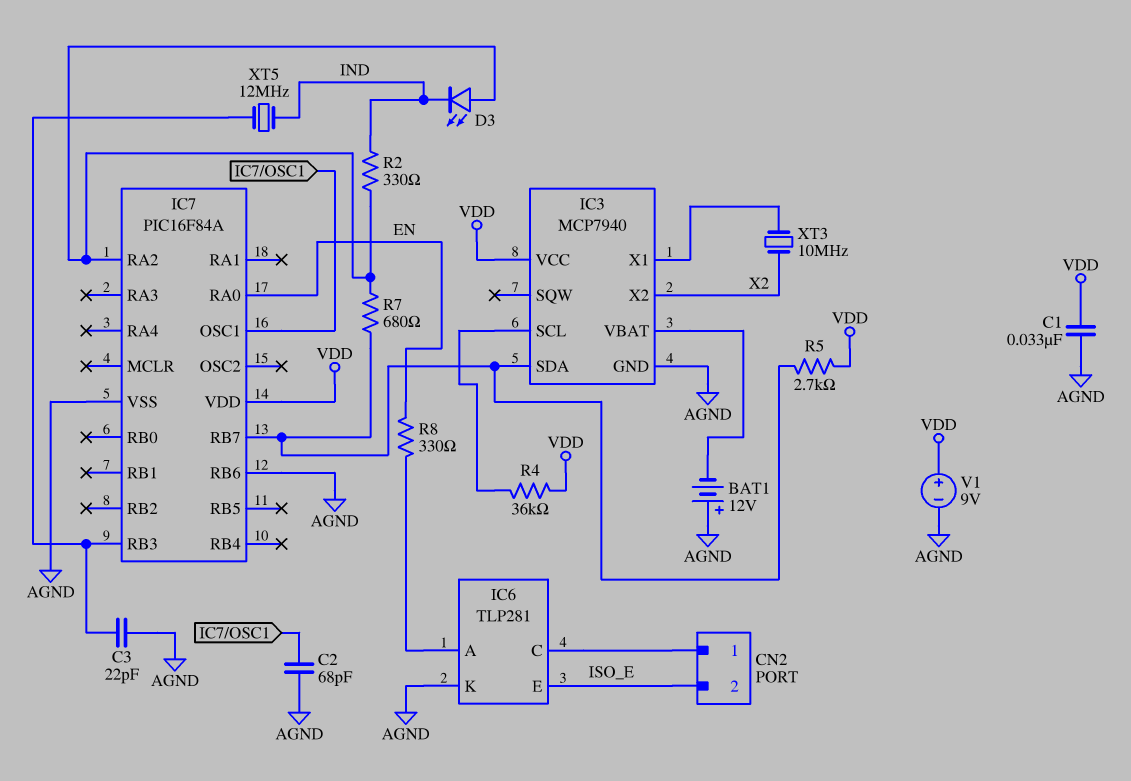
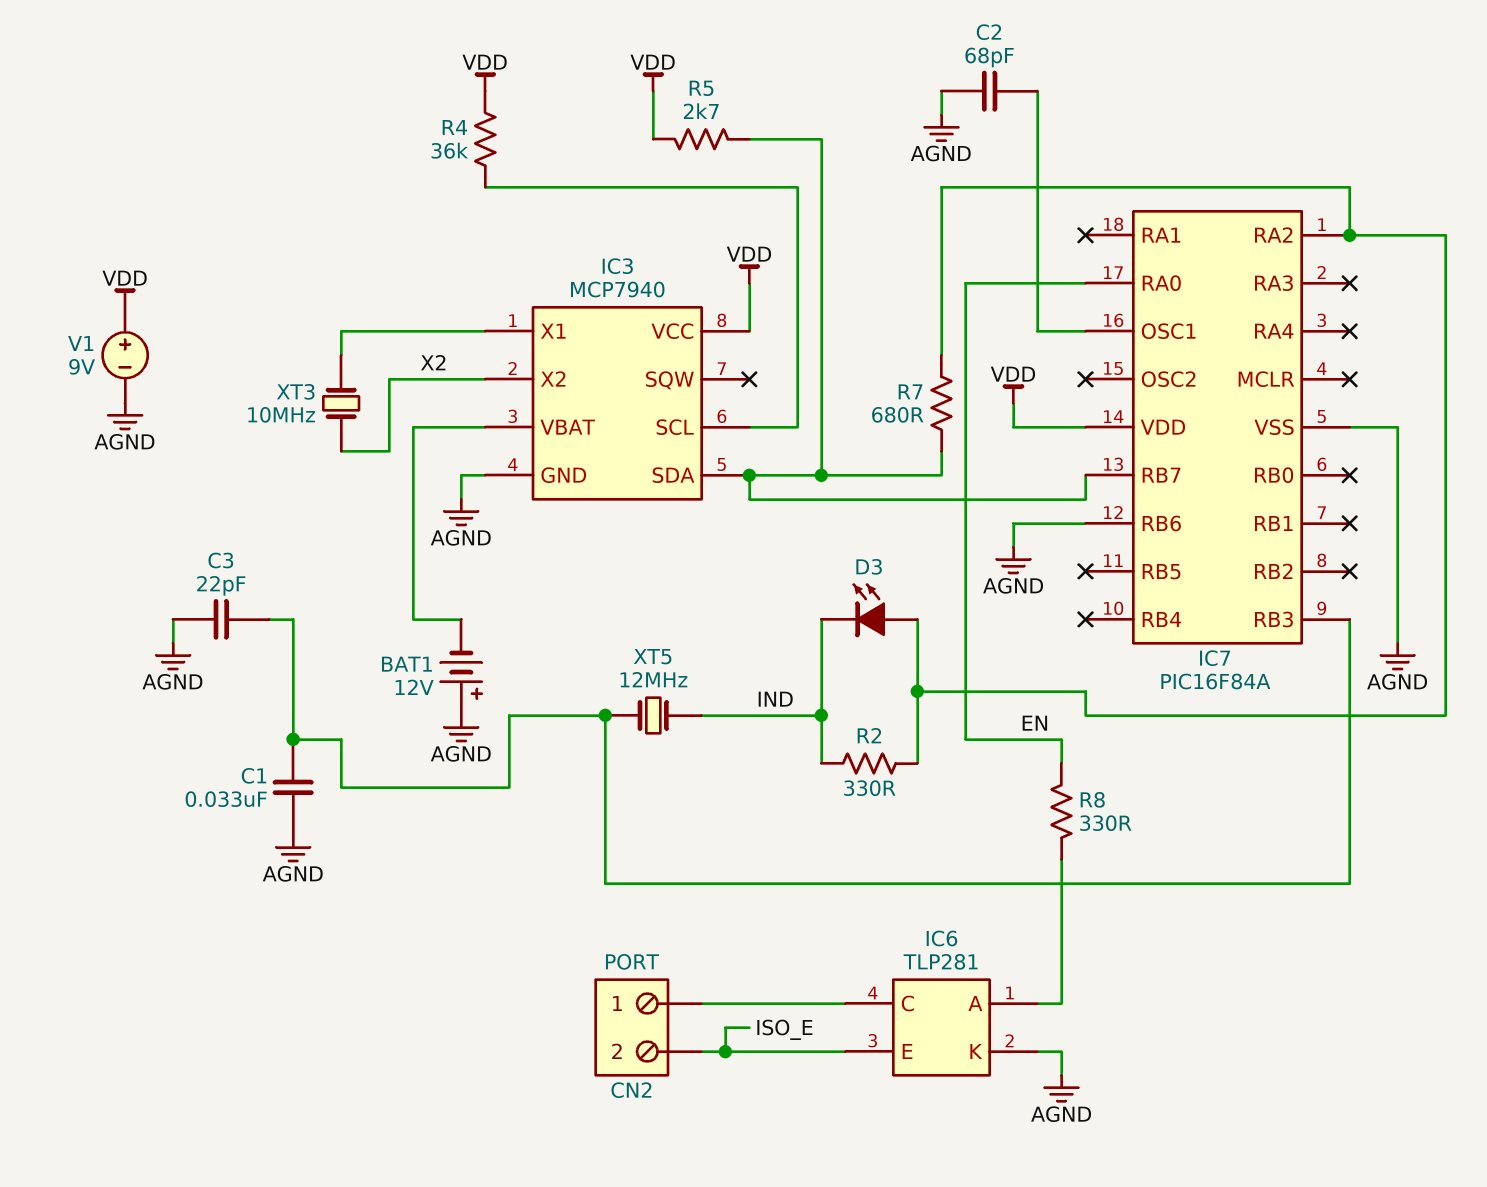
C1: 33nF (AGND, VDD) -> 33nF (AGND, IC7/RB3)

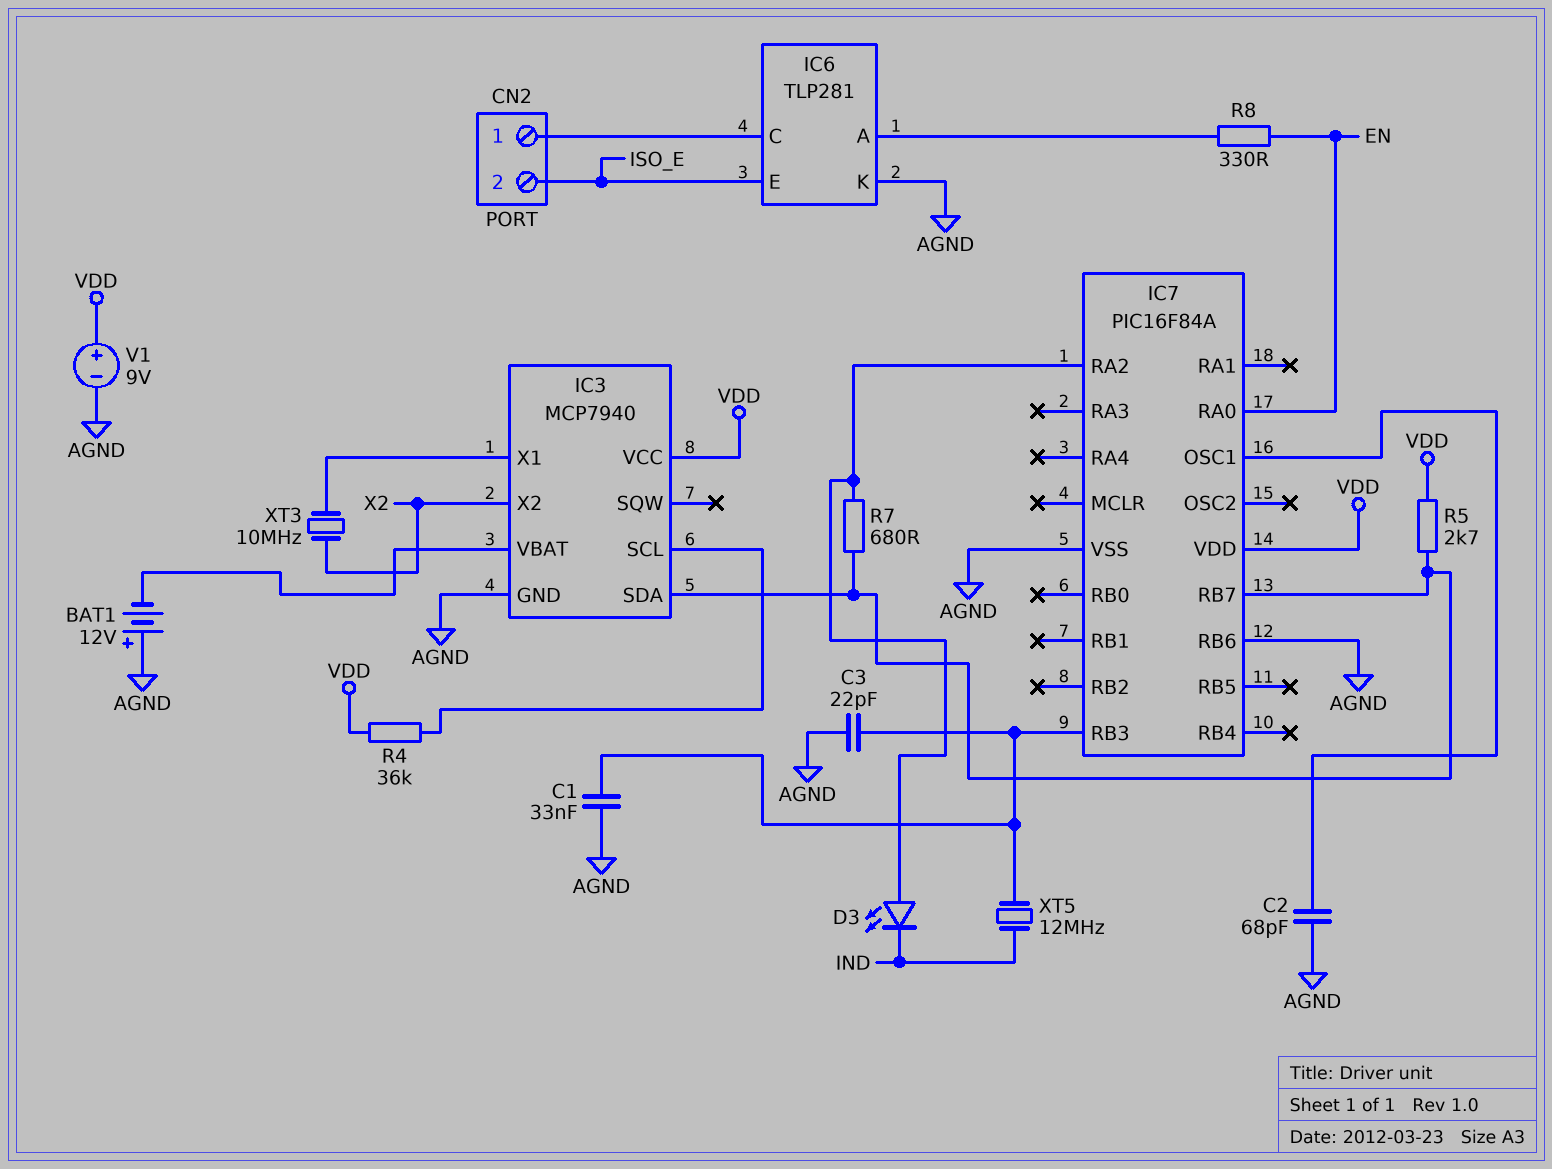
R2: 330 (IC7/RA2, IND) -> none

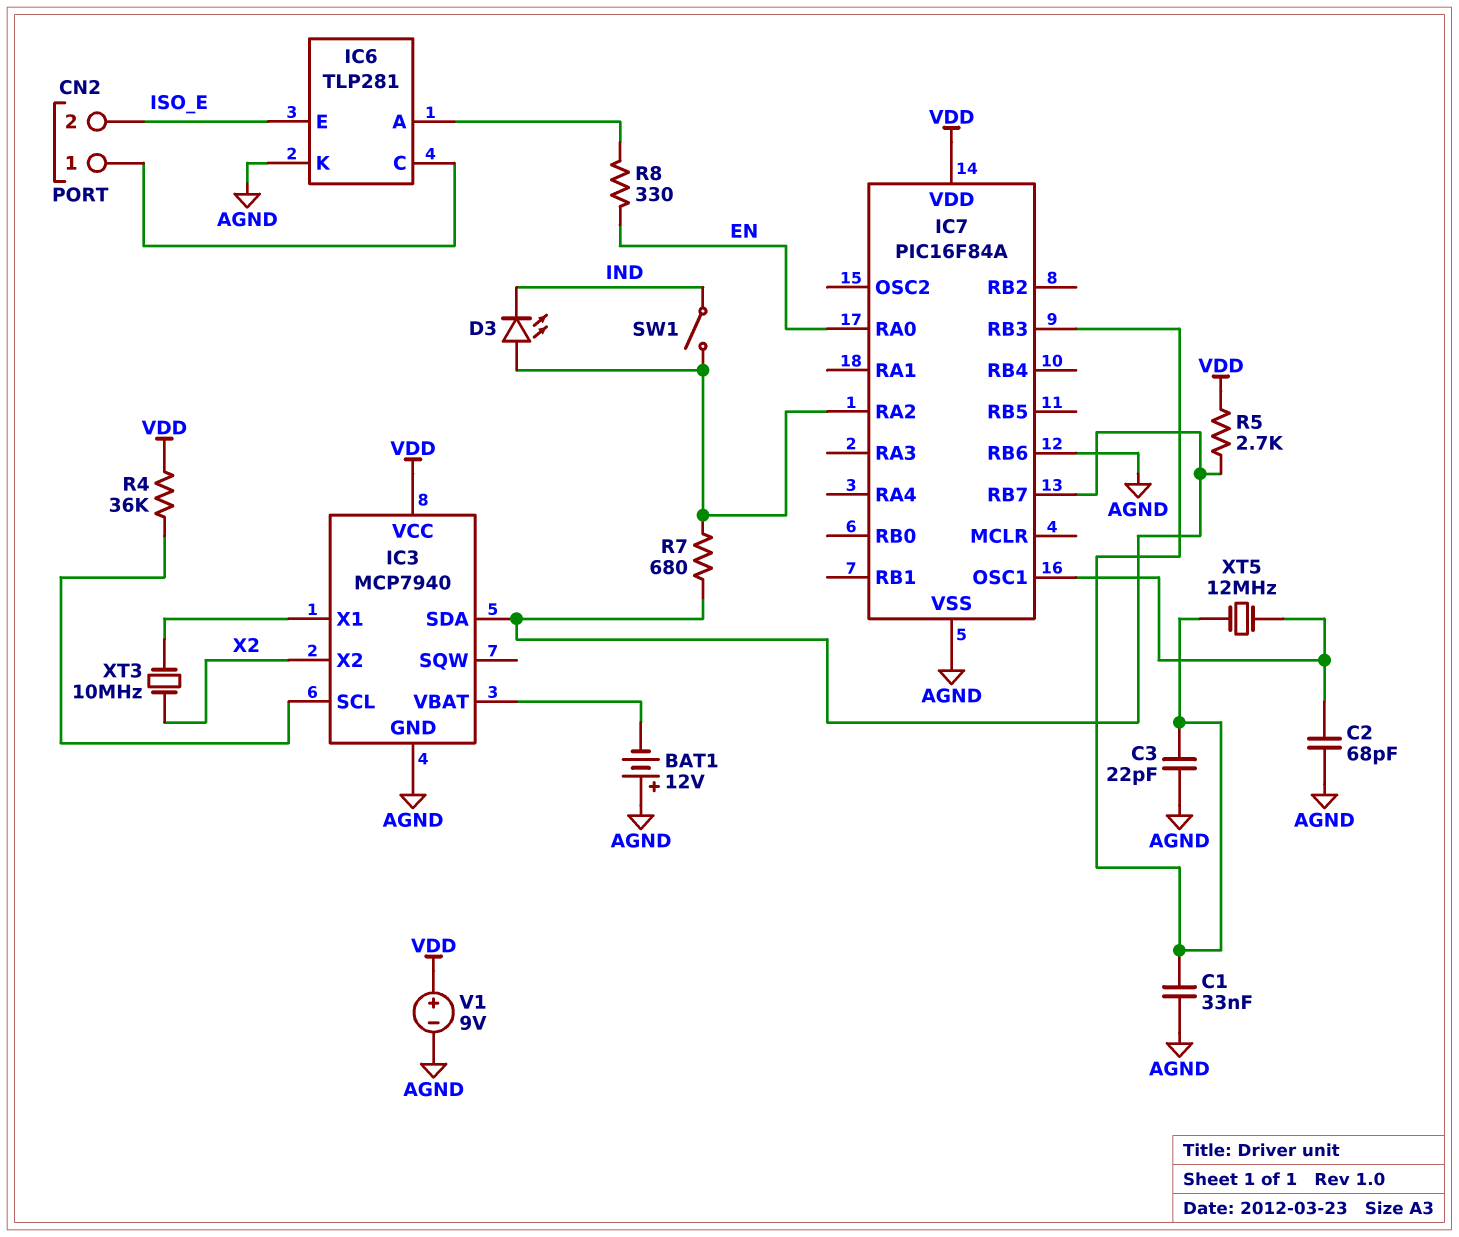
SW1: none -> switch (IC7/RA2, IND)
XT5: 12MHz (IC7/RB3, IND) -> 12MHz (IC7/OSC1, IC7/RB3)

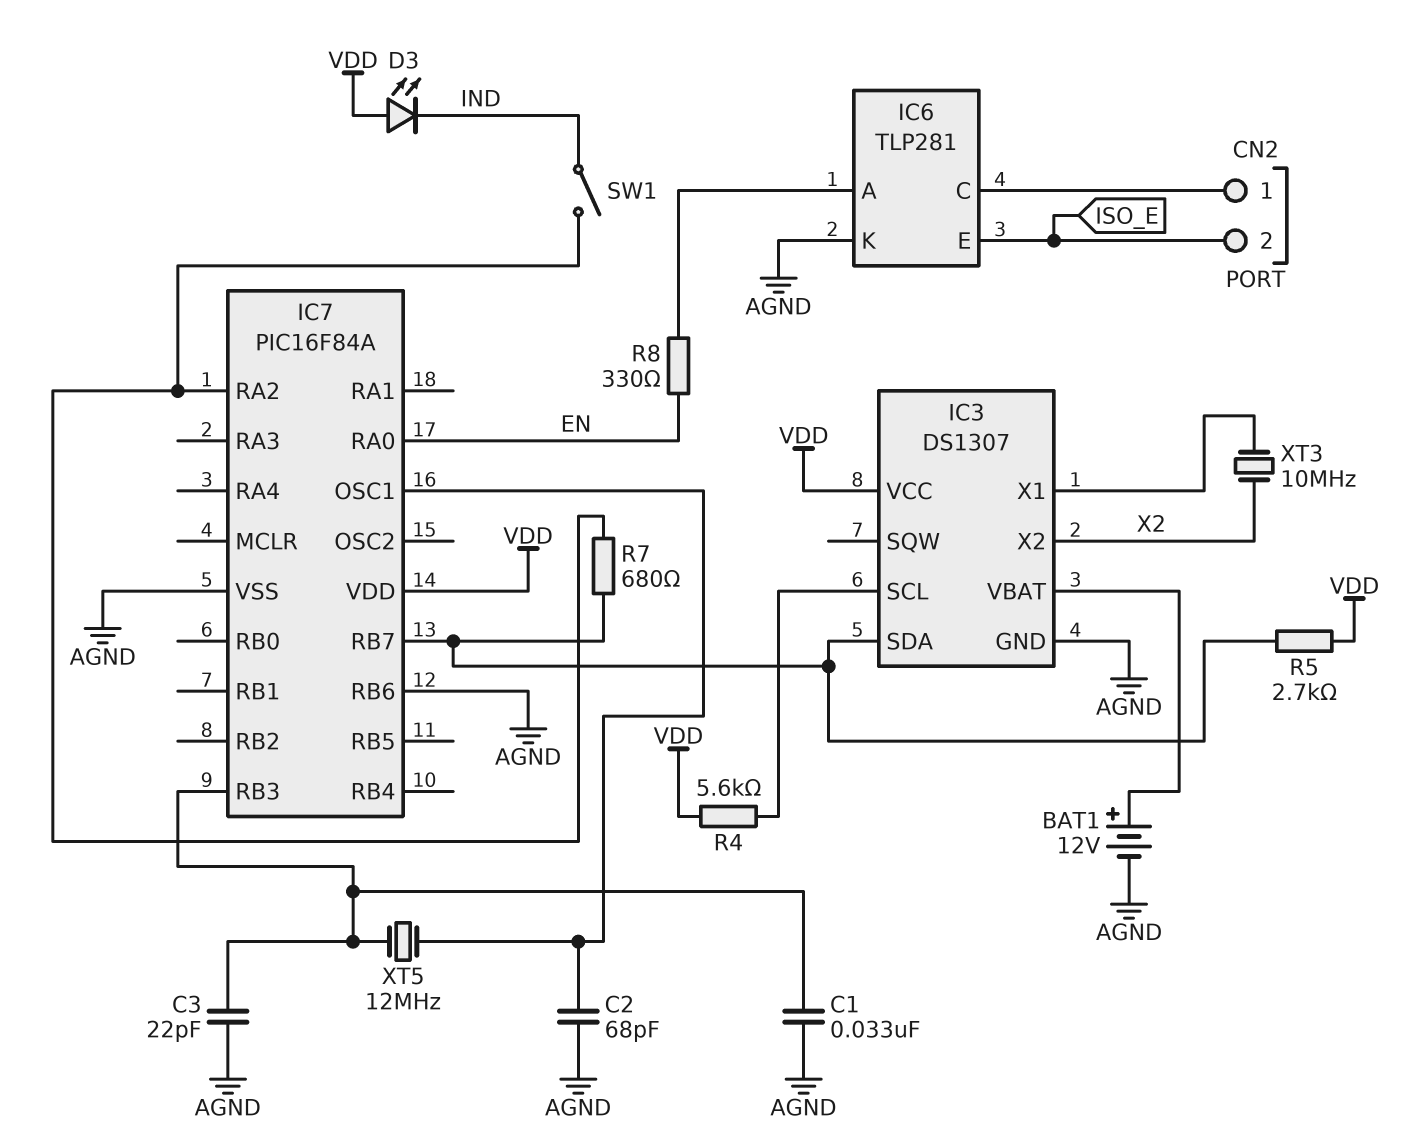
BAT1: 12V (plus AGND, minus IC3/VBAT) -> 12V (plus IC3/VBAT, minus AGND)
D3: LED (A IC7/RA2, K IND) -> LED (A VDD, K IND)
IC3: MCP7940 -> DS1307
R4: 36k (IC3/SCL, VDD) -> 5.6k (IC3/SCL, VDD)
V1: 9V (plus VDD, minus AGND) -> none

